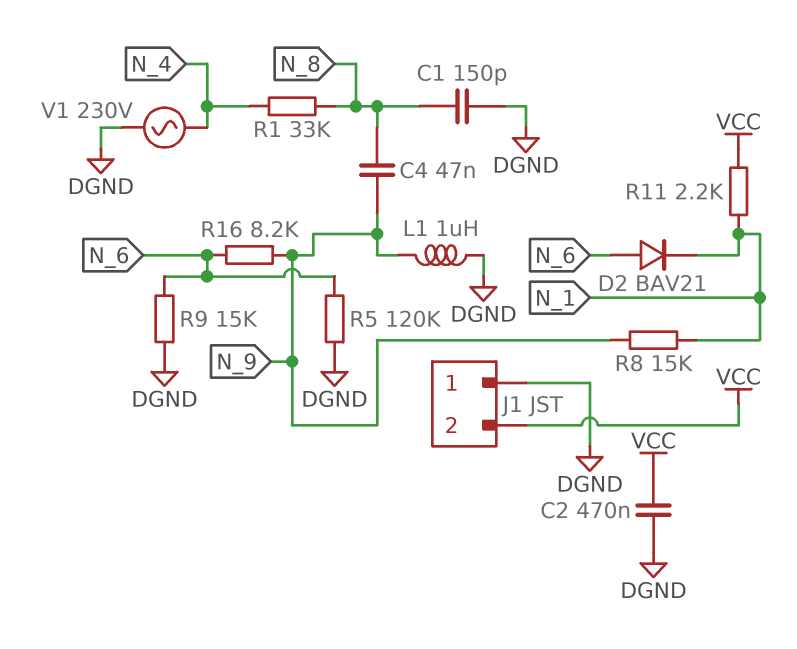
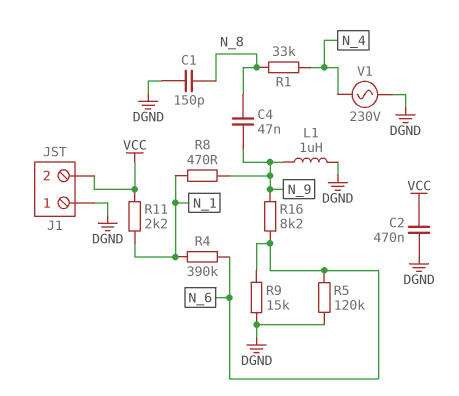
D2: diode BAV21 (A N_6, K N_1) -> none
R4: none -> 390k (N_1, N_6)
R8: 15k (N_1, N_9) -> 470 (N_1, N_9)

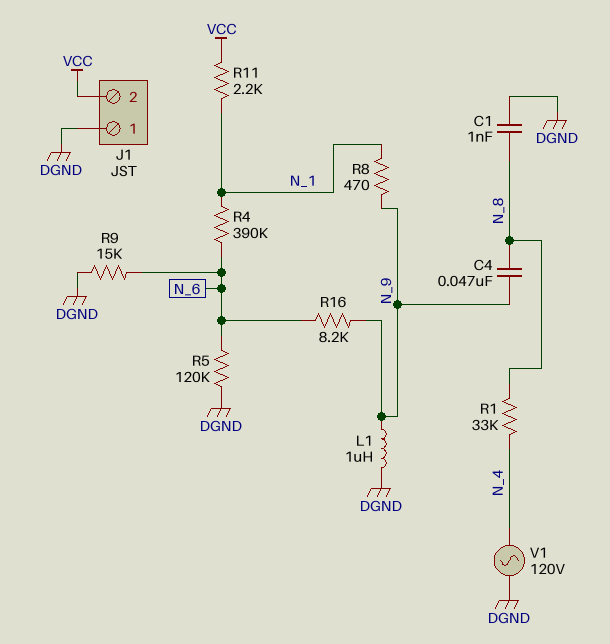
C1: 150pF (DGND, N_8) -> 1nF (DGND, N_8)
C2: 470nF (DGND, VCC) -> none
V1: AC 230V (DGND, N_4) -> AC 120V (DGND, N_4)

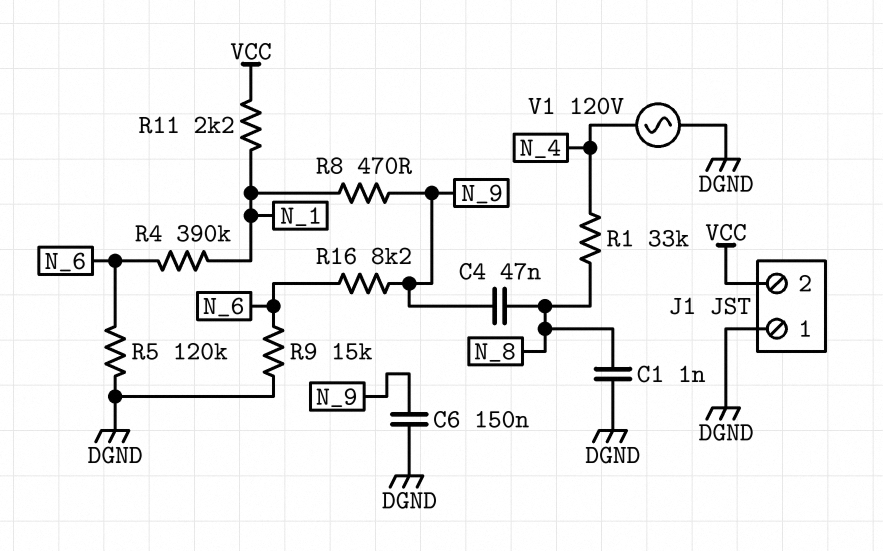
C6: none -> 150nF (DGND, N_9)
L1: 1uH (DGND, N_9) -> none

